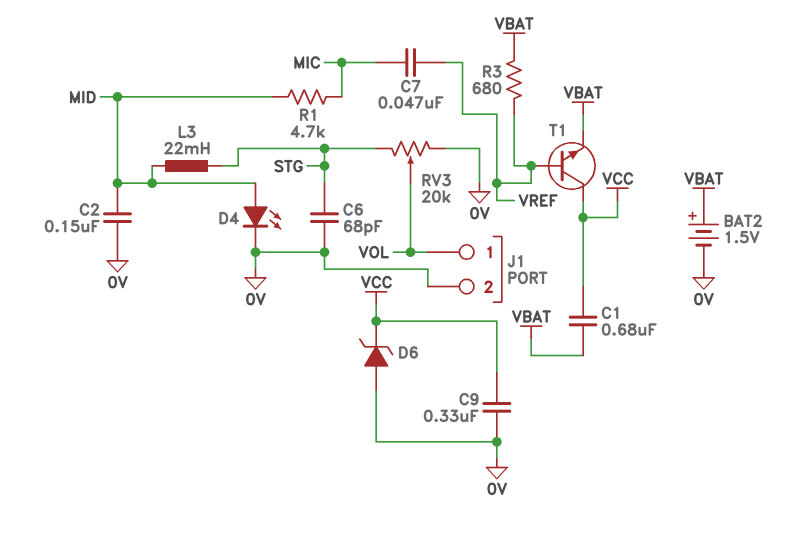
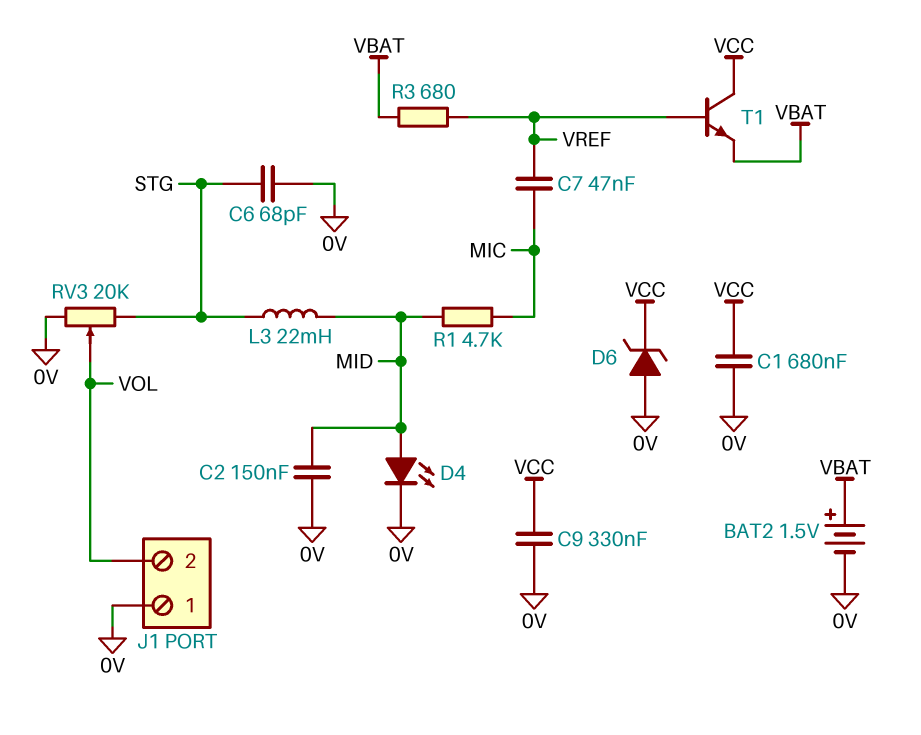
C1: 680nF (VBAT, VCC) -> 680nF (0V, VCC)
J1 pin 1: VOL -> 0V
J1 pin 2: 0V -> VOL

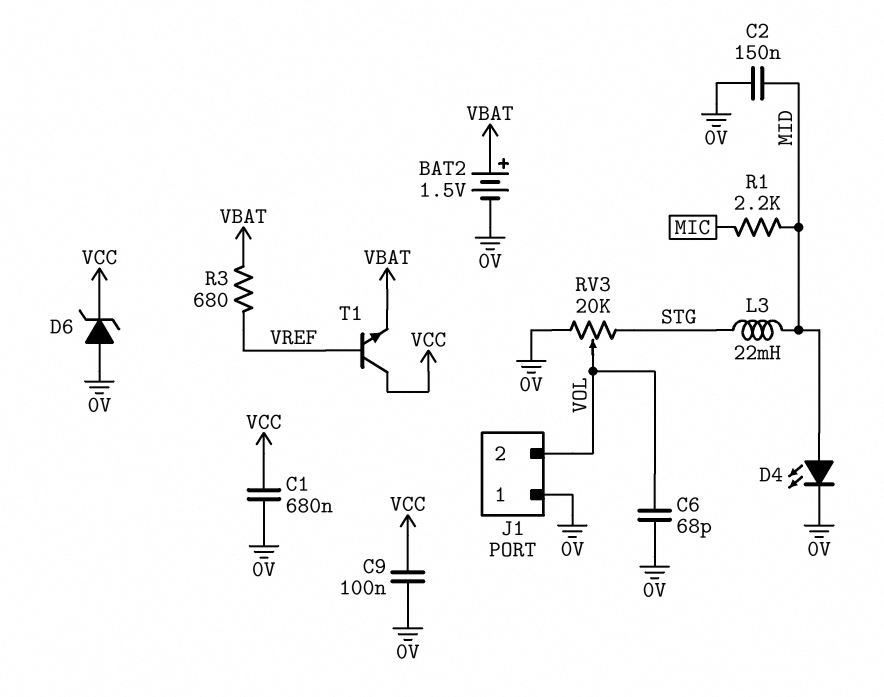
C6: 68pF (0V, STG) -> 68pF (0V, VOL)
C7: 47nF (MIC, VREF) -> none
C9: 330nF (0V, VCC) -> 100nF (0V, VCC)
R1: 4.7k (MIC, MID) -> 2.2k (MIC, MID)

